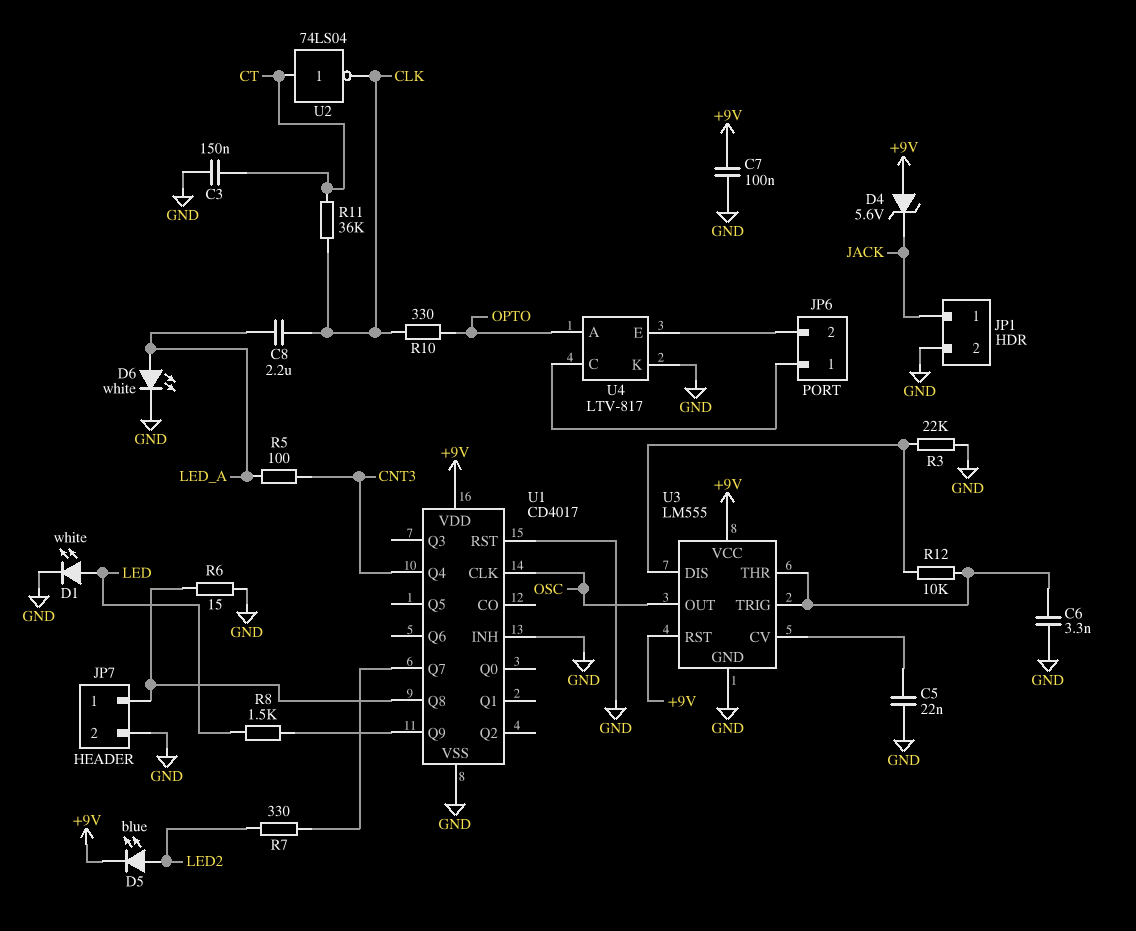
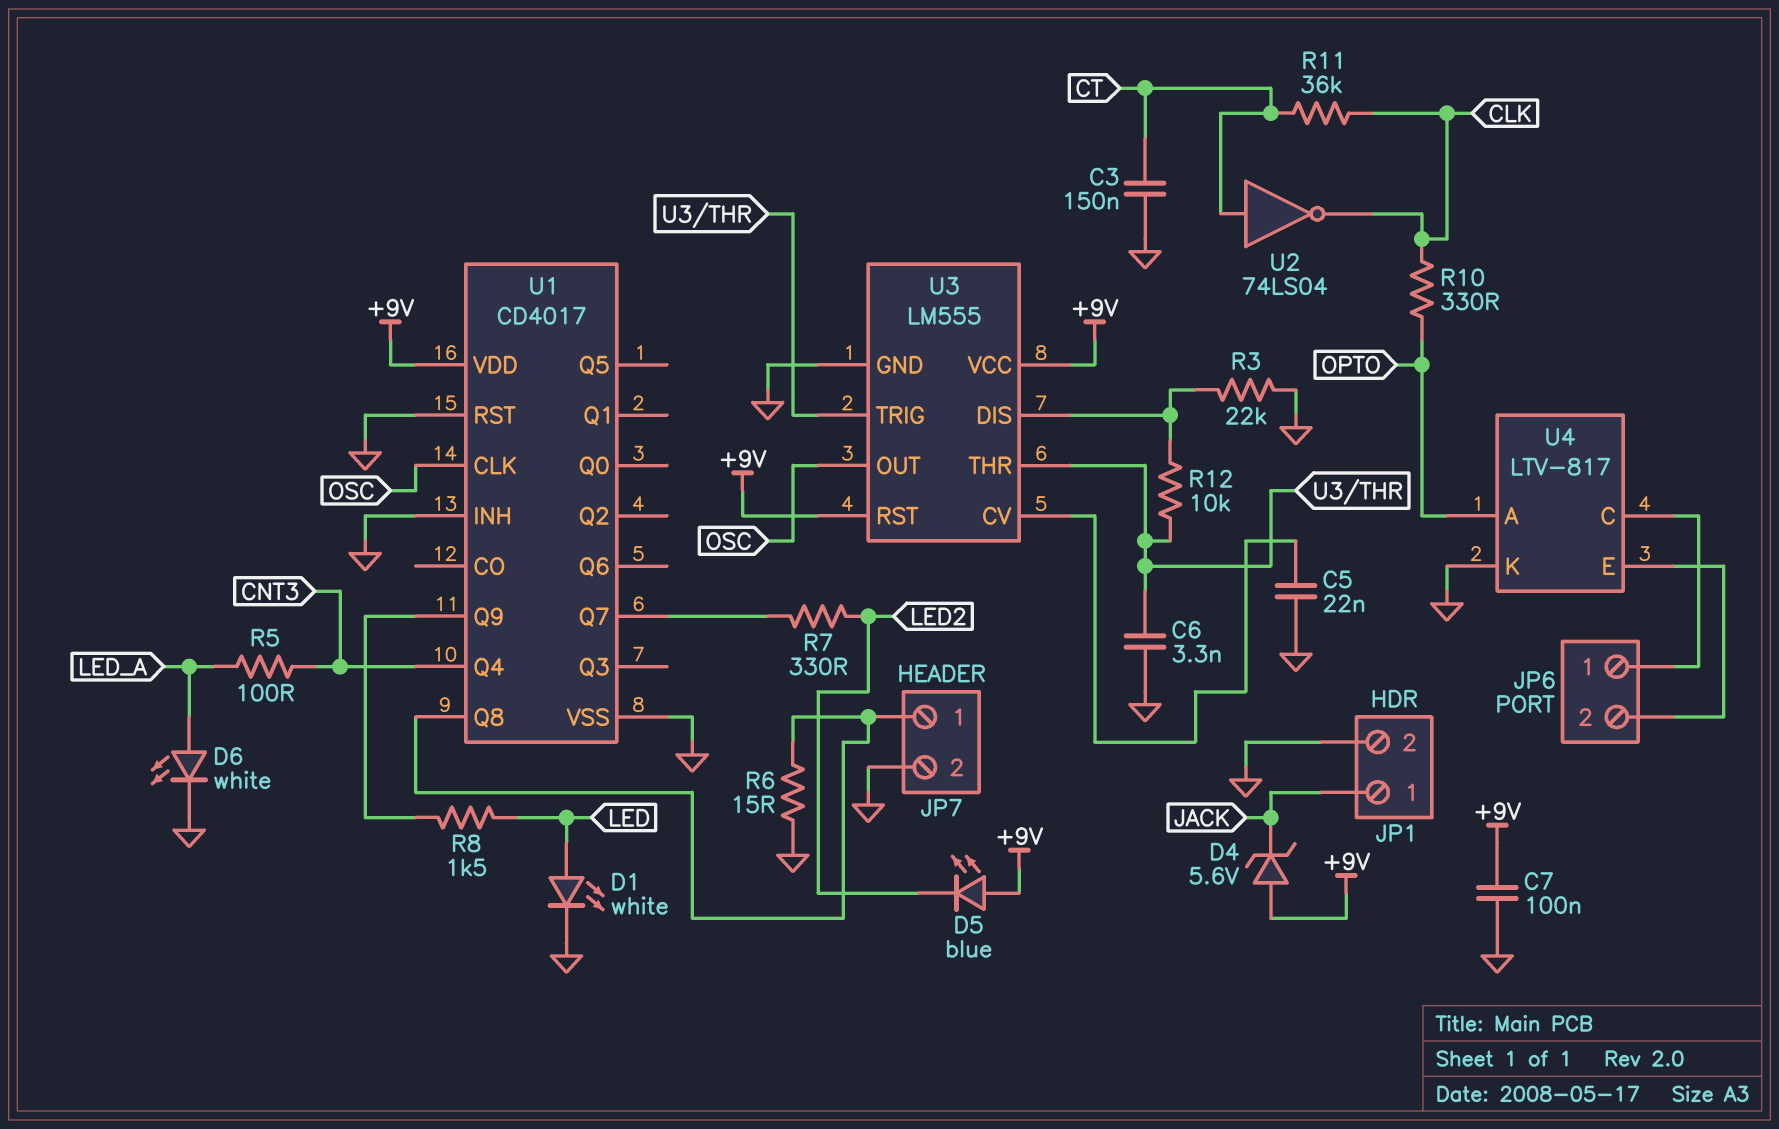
C8: 2.2uF (CLK, LED_A) -> none
D5: LED blue (A LED2, K +9V) -> LED blue (A +9V, K LED2)

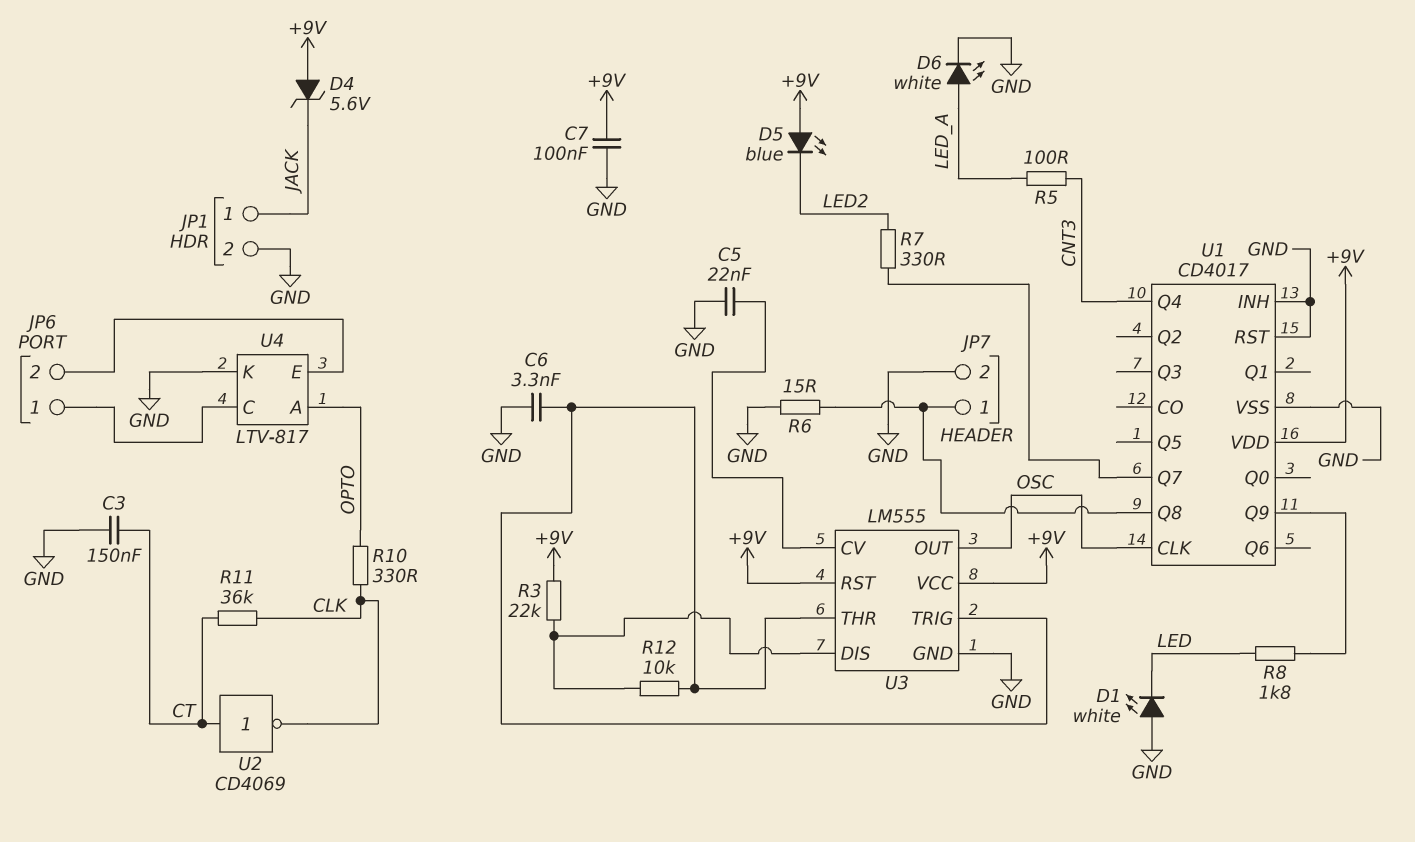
D1: LED white (A LED, K GND) -> LED white (A GND, K LED)
R3: 22k (GND, U3/DIS) -> 22k (+9V, U3/DIS)
R8: 1.5k (LED, U1/Q9) -> 1.8k (LED, U1/Q9)
U2: NOT 74LS04 (in CT, out CLK) -> NOT CD4069 (in CT, out CLK)

